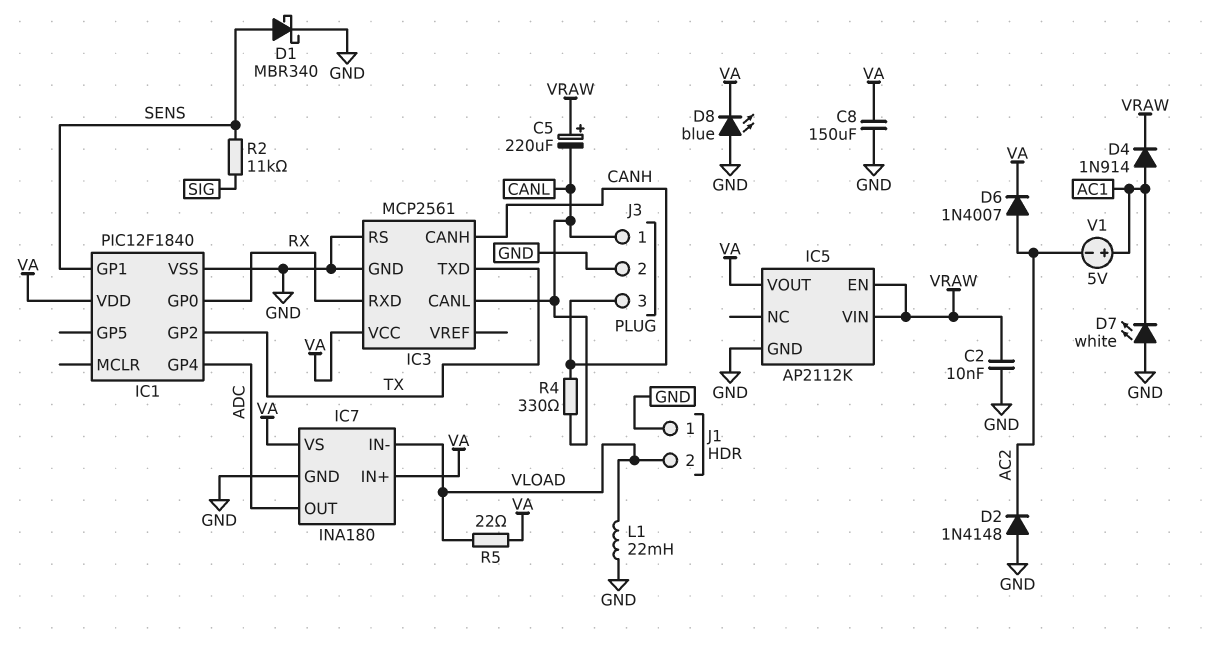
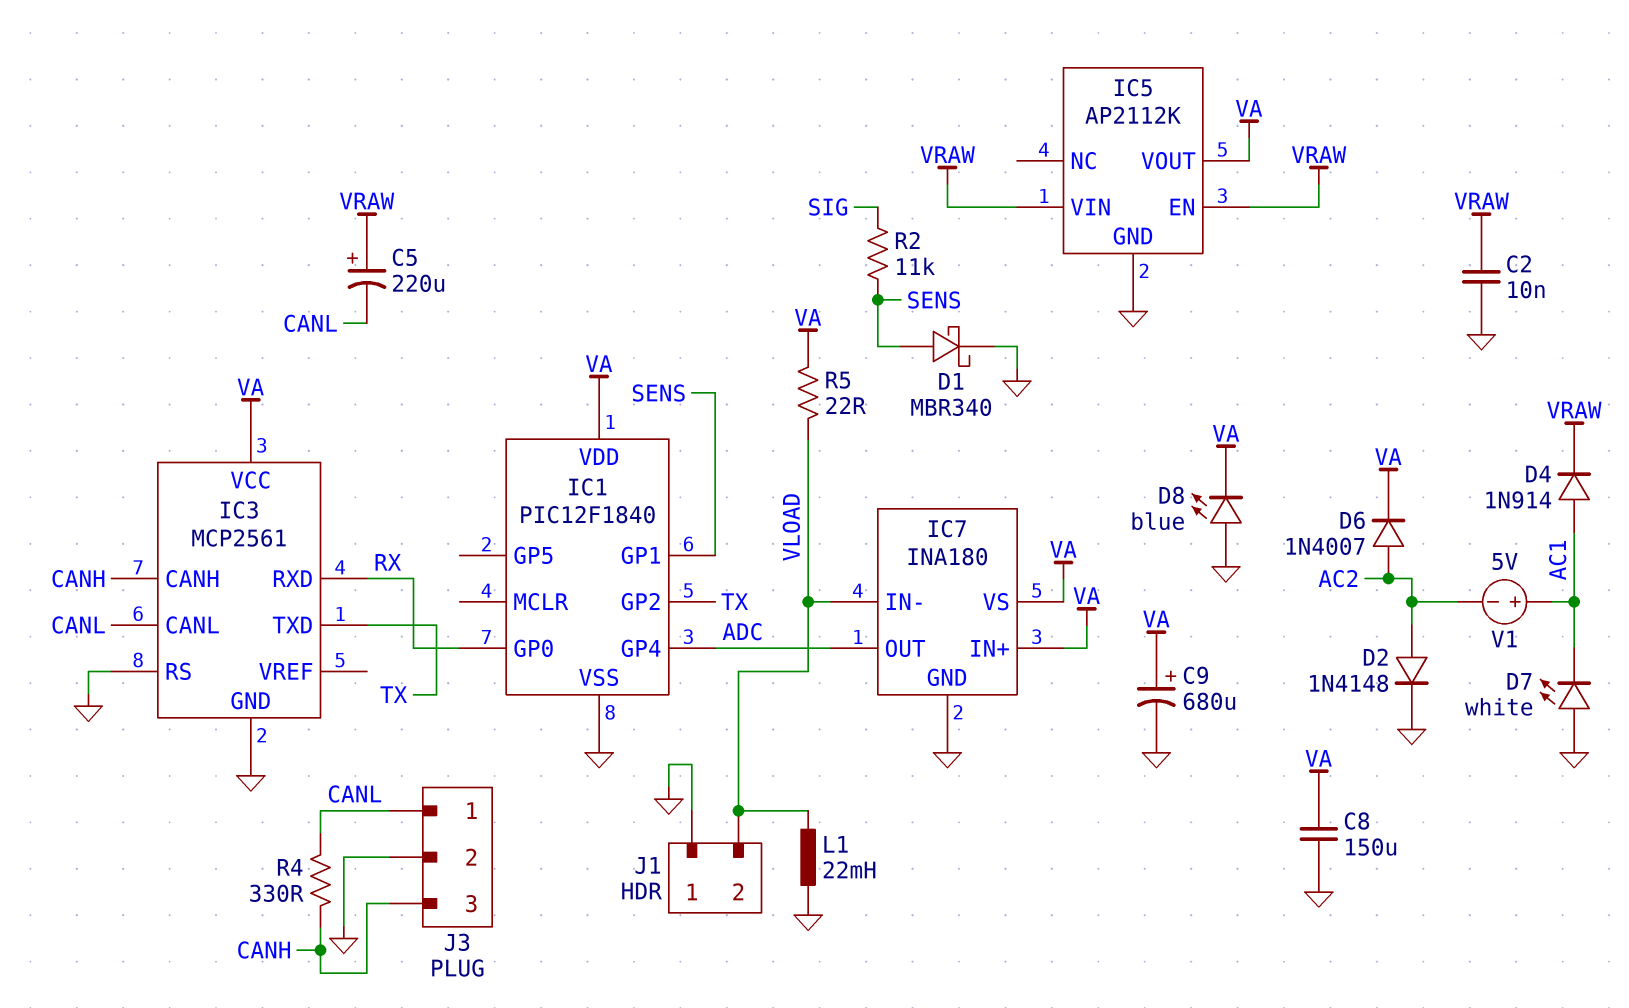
C9: none -> 680uF (plus VA, minus GND)
D2: diode 1N4148 (A GND, K AC2) -> diode 1N4148 (A AC2, K GND)

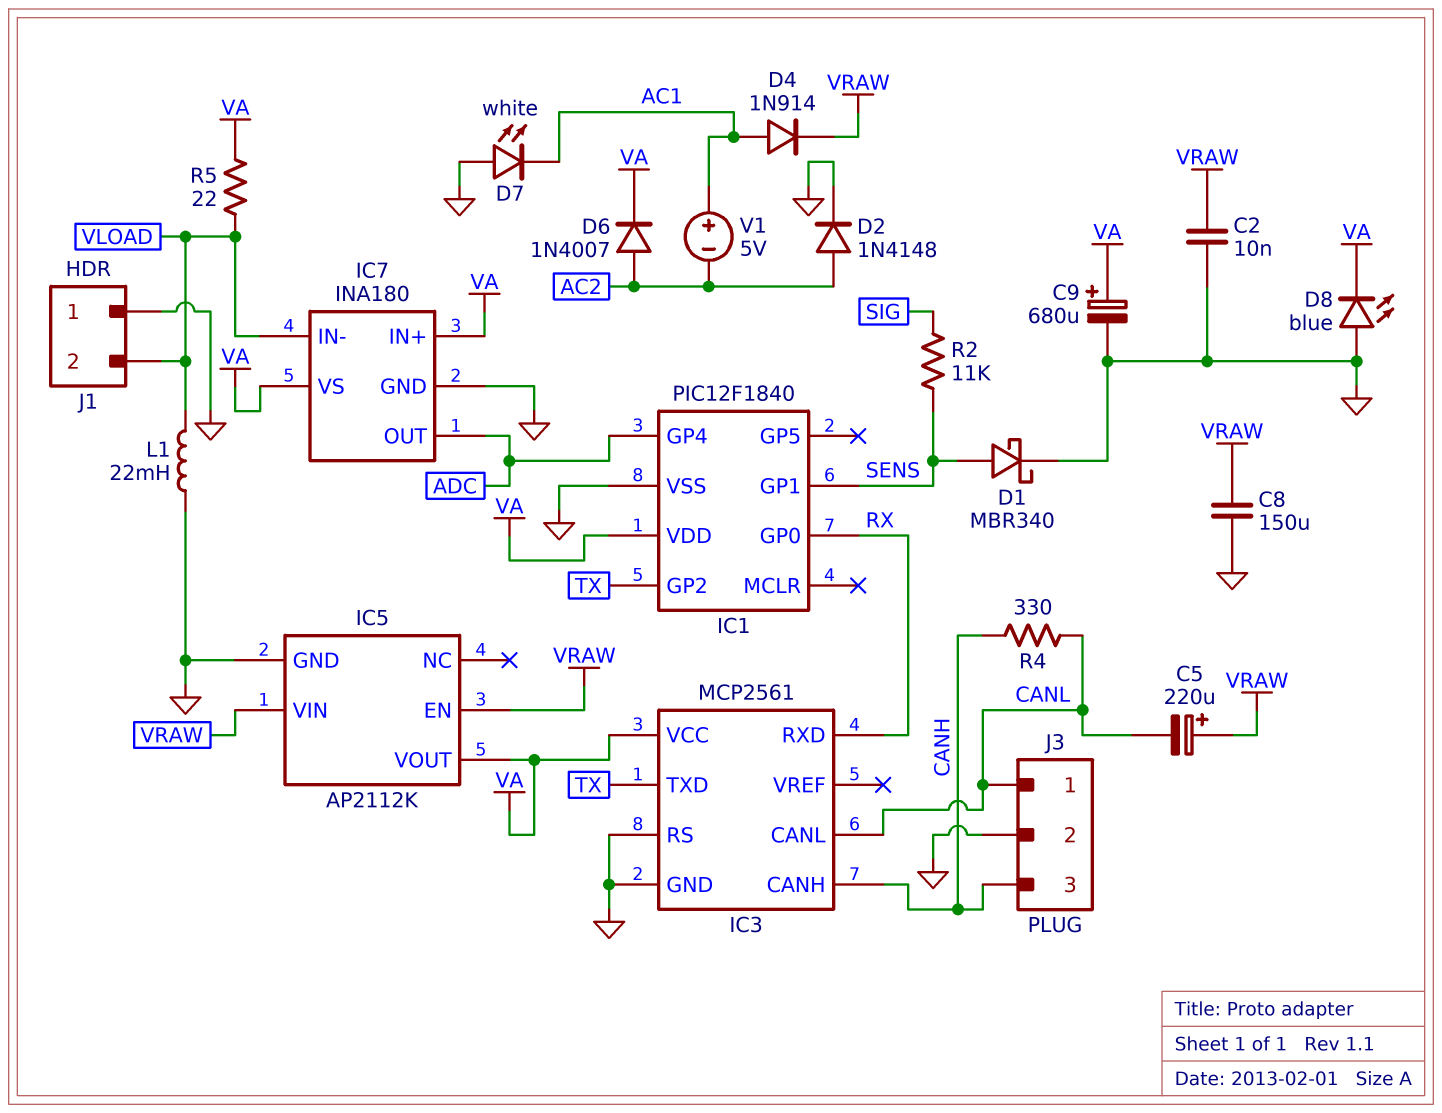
C8: 150uF (GND, VA) -> 150uF (GND, VRAW)

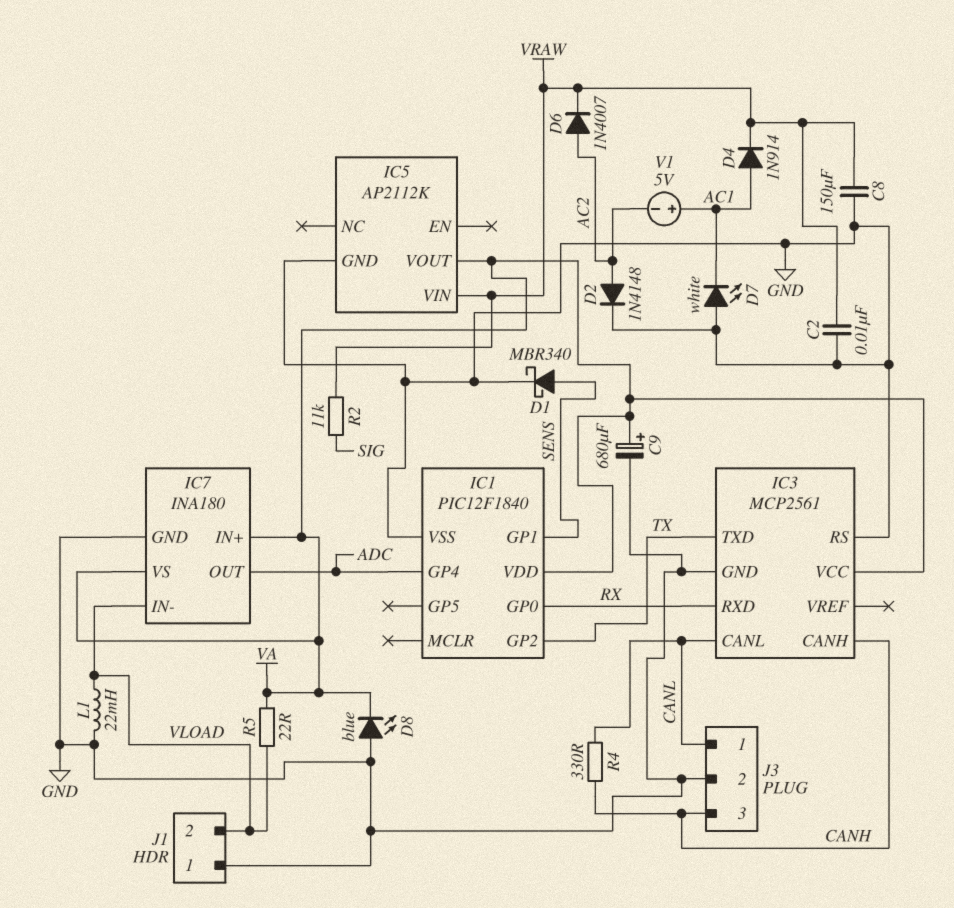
C5: 220uF (plus VRAW, minus CANL) -> none
D6: diode 1N4007 (A AC2, K VA) -> diode 1N4007 (A AC2, K VRAW)
IC5 pin EN: VRAW -> none
R2: 11k (SENS, SIG) -> 11k (SIG, VRAW)

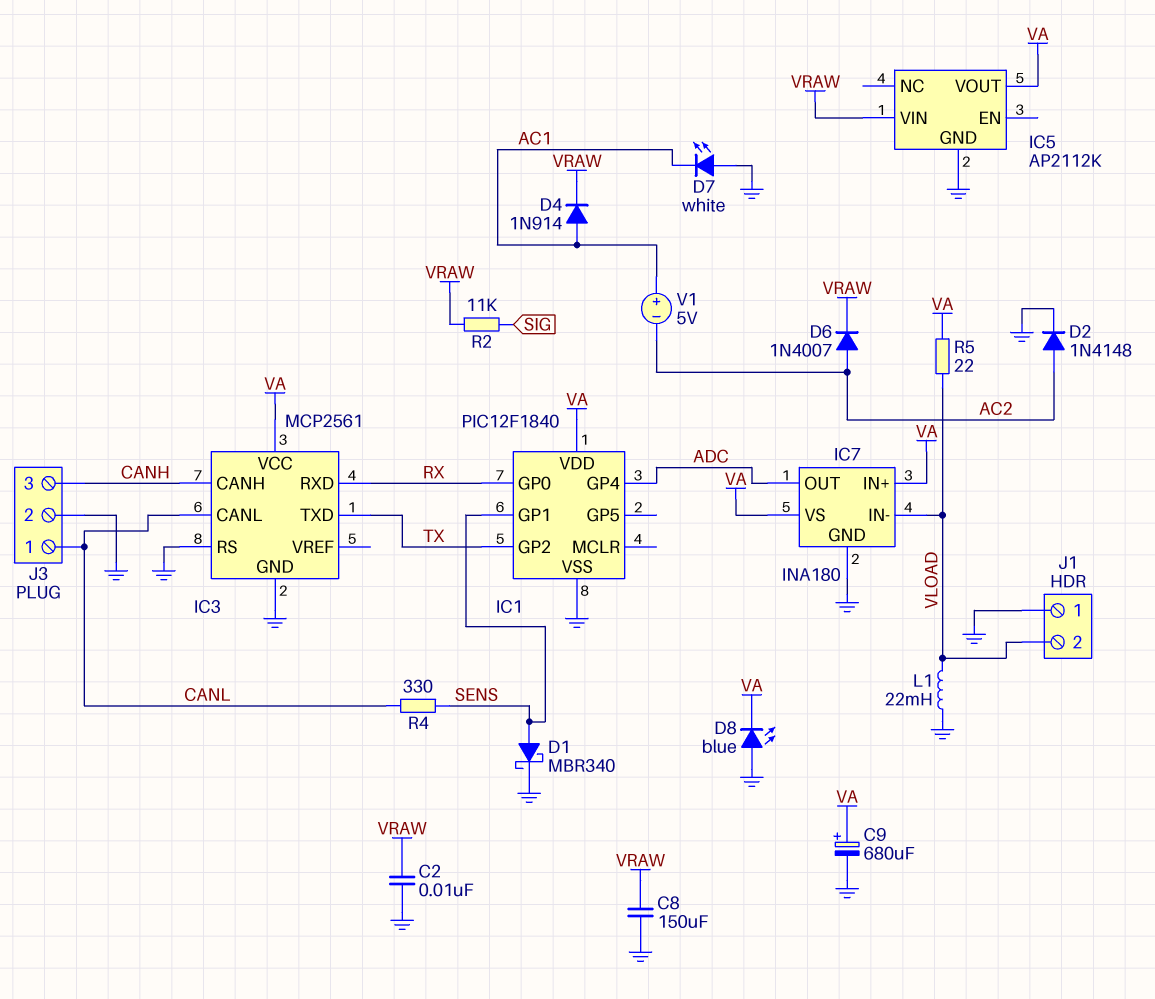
R4: 330 (CANH, CANL) -> 330 (CANL, SENS)

